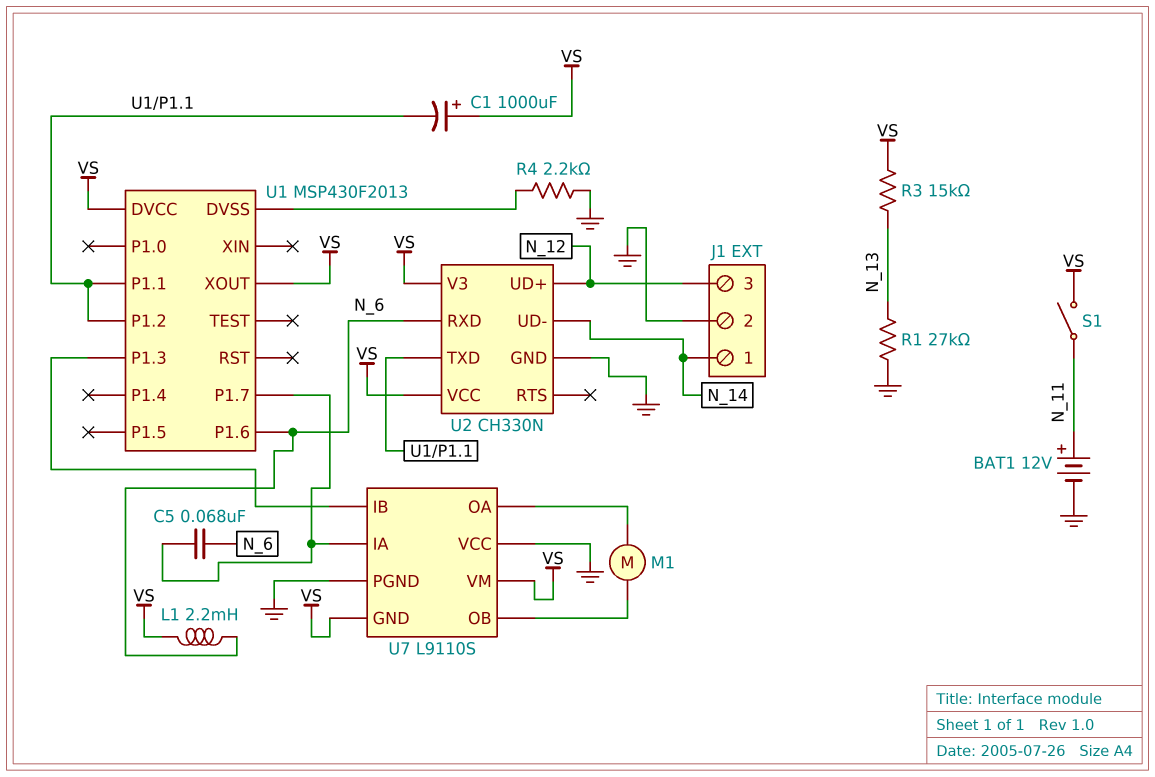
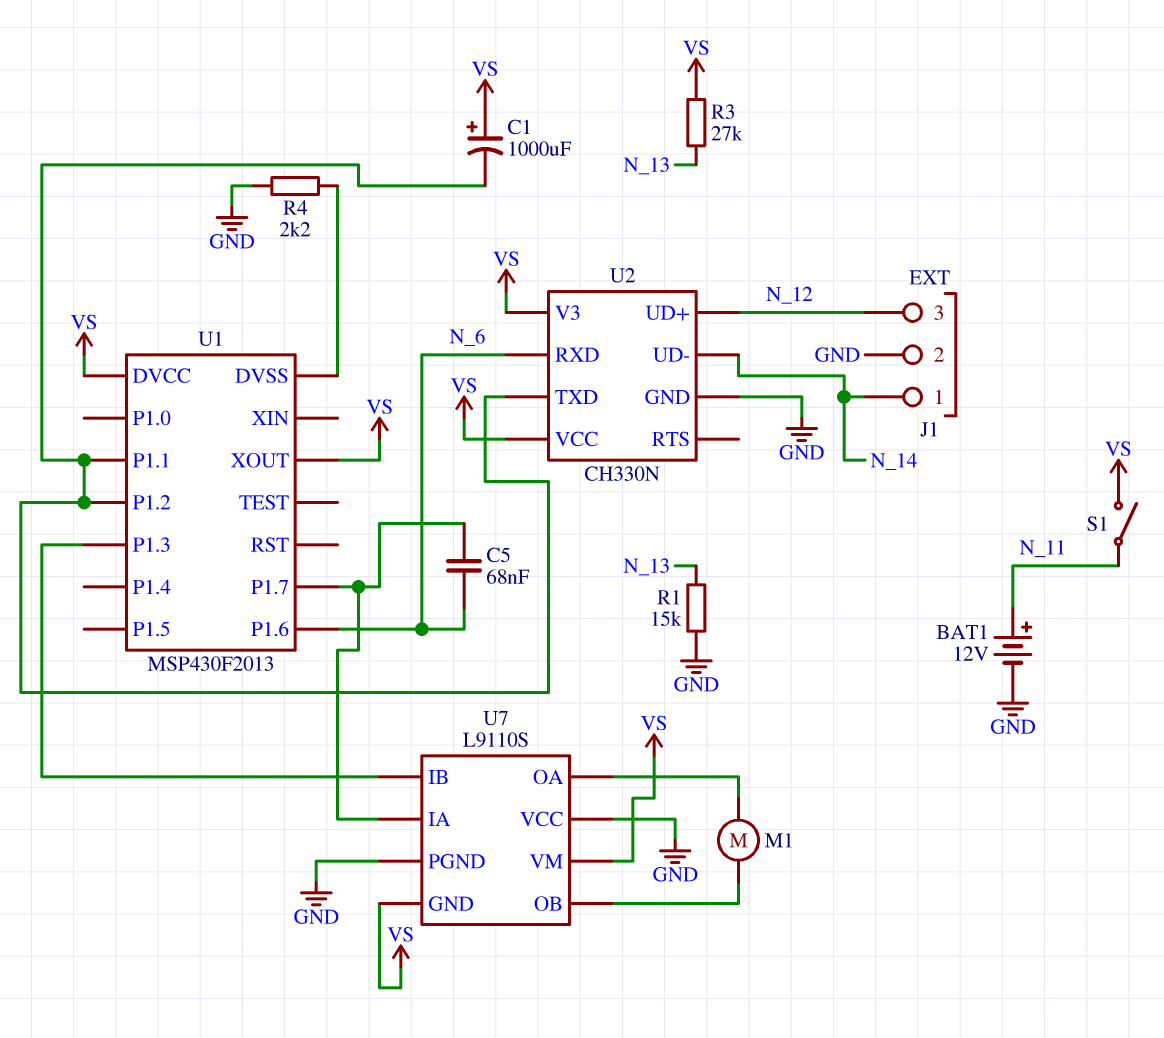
L1: 2.2mH (N_6, VS) -> none
R1: 27k (GND, N_13) -> 15k (GND, N_13)
R3: 15k (N_13, VS) -> 27k (N_13, VS)

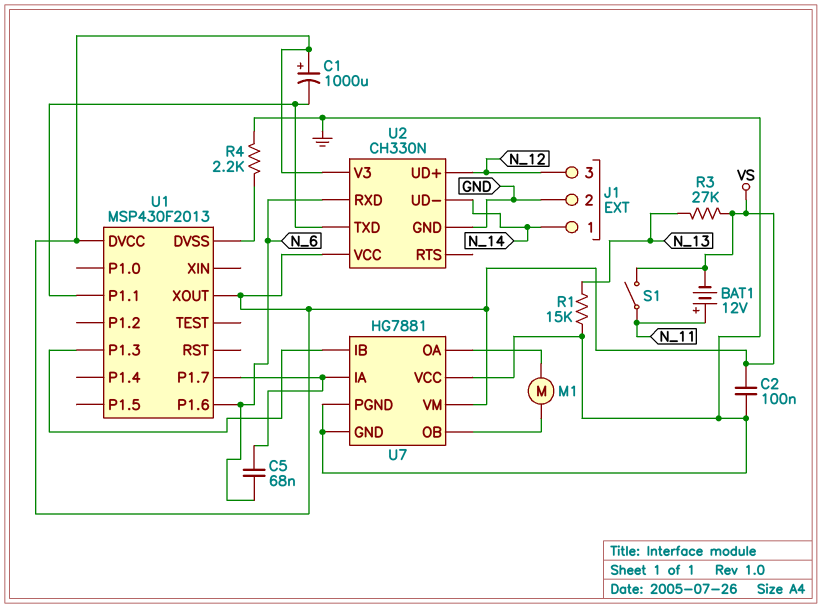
BAT1: 12V (plus N_11, minus GND) -> 12V (plus N_11, minus VS)
C2: none -> 100nF (GND, VS)
U1 pin P1.2: U1/P1.1 -> none
U7: L9110S -> HG7881
U7 pin GND: VS -> GND

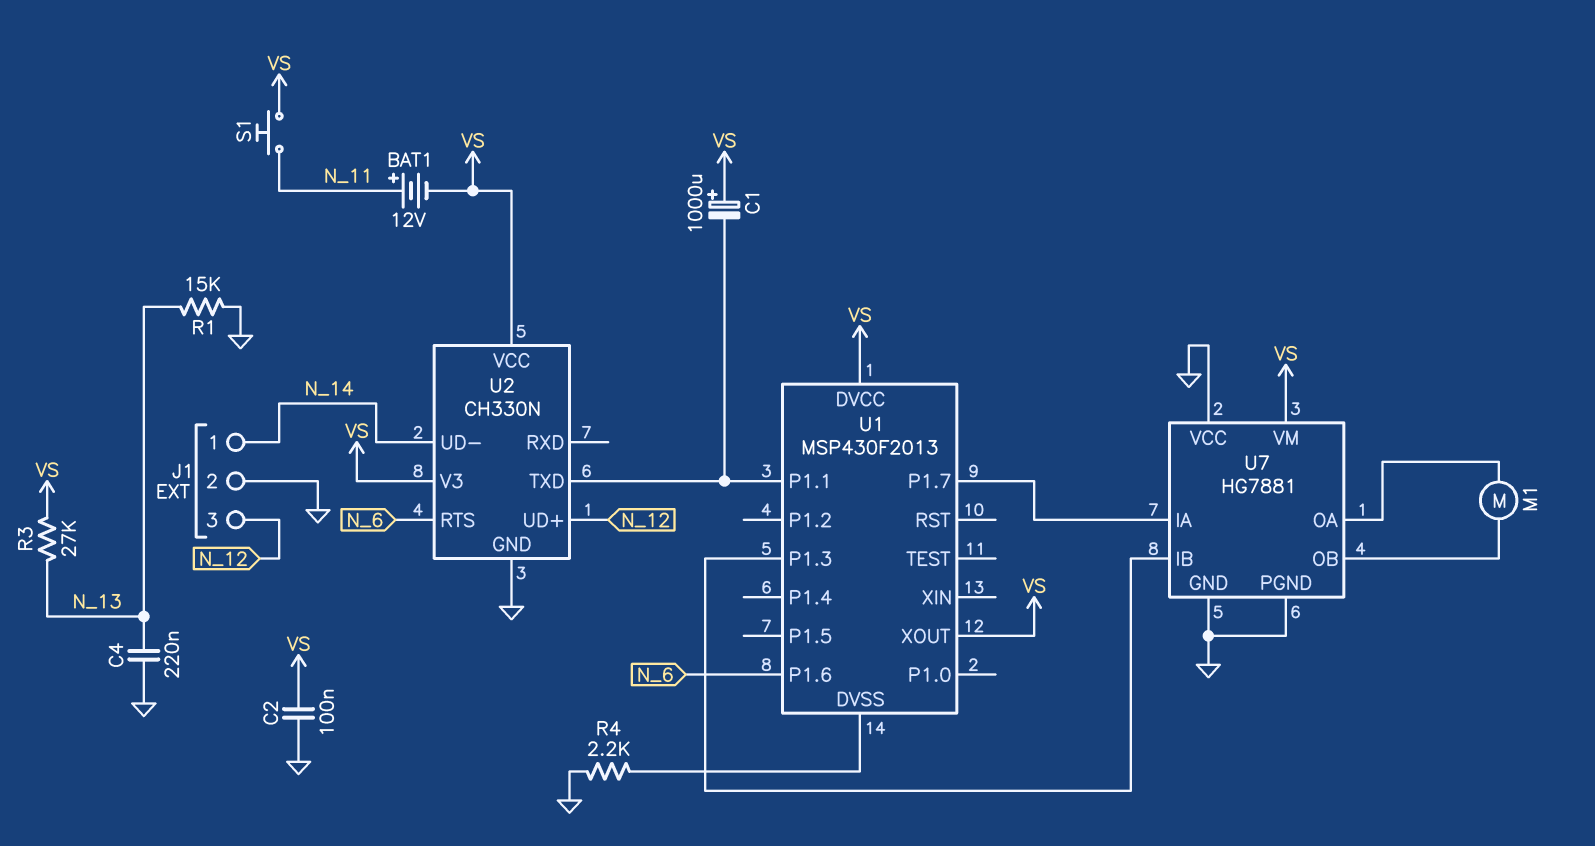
C4: none -> 220nF (GND, N_13)
C5: 68nF (N_6, U1/P1.7) -> none
S1: switch (N_11, VS) -> button (N_11, VS)
U2 pin RTS: none -> N_6
U2 pin RXD: N_6 -> none

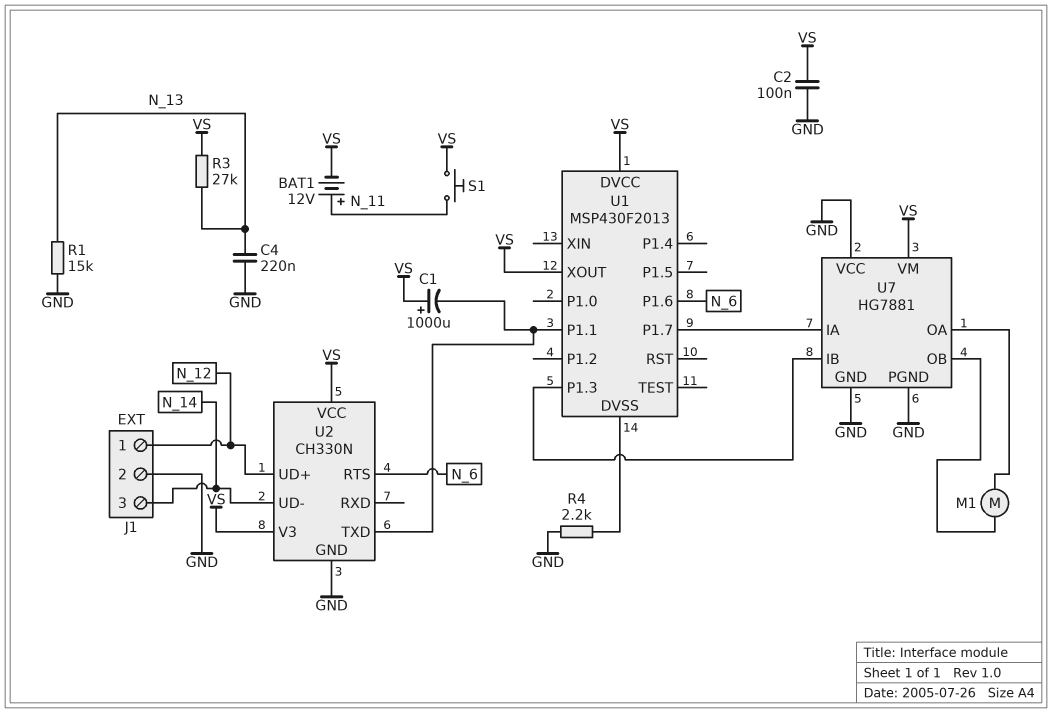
J1 pin 1: N_14 -> N_12
J1 pin 3: N_12 -> N_14

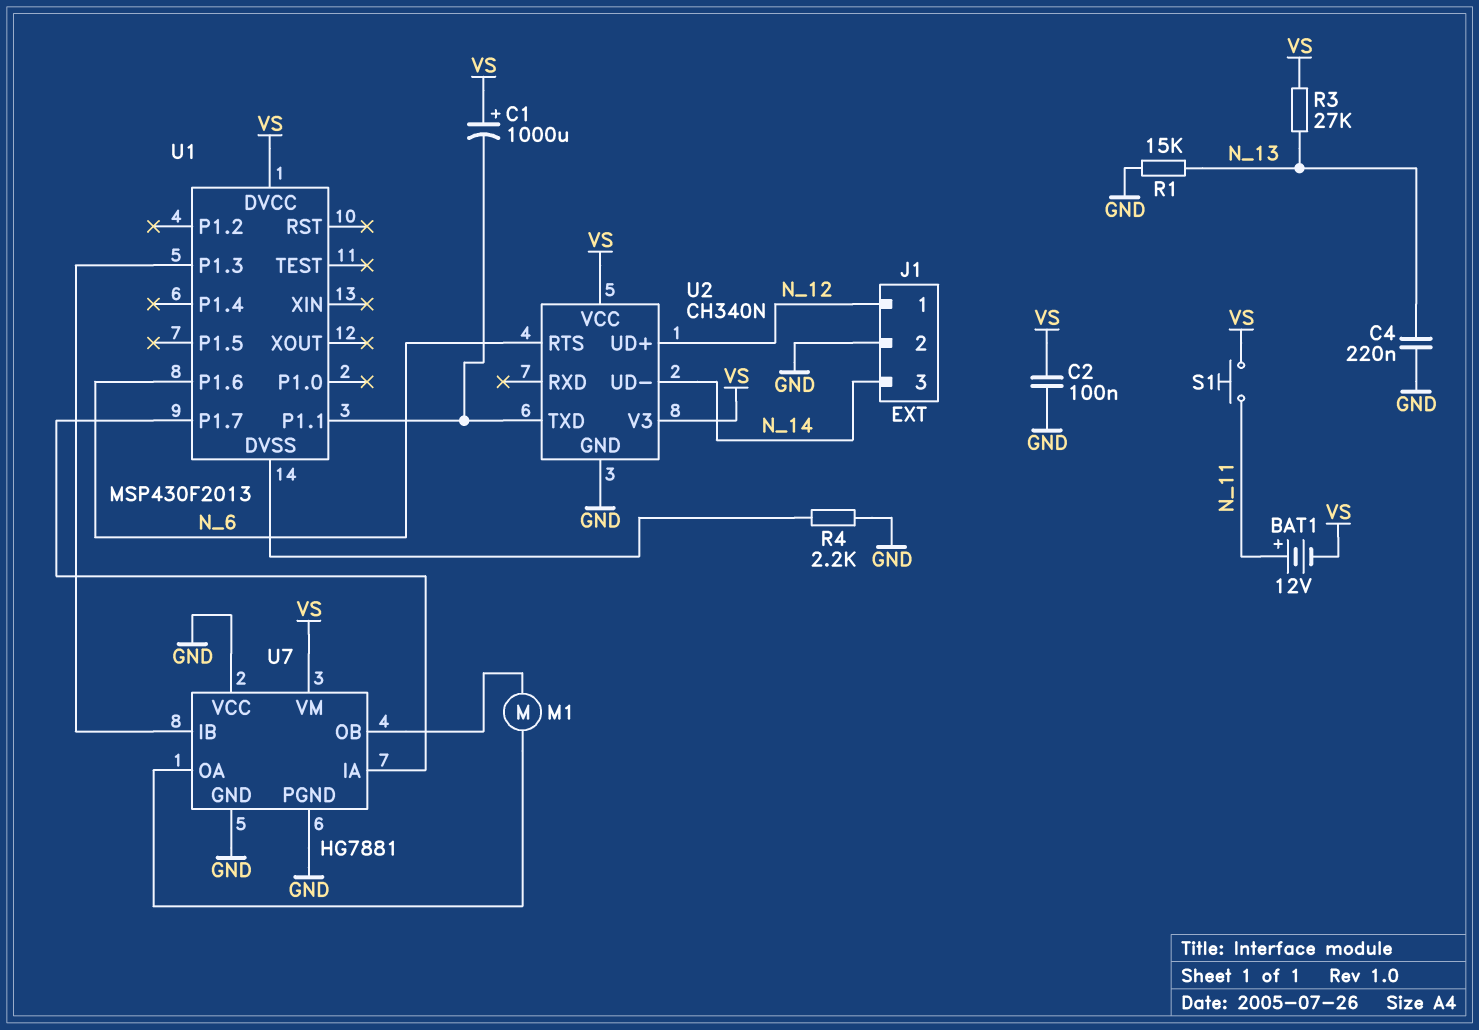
U1 pin XOUT: VS -> none
U2: CH330N -> CH340N

